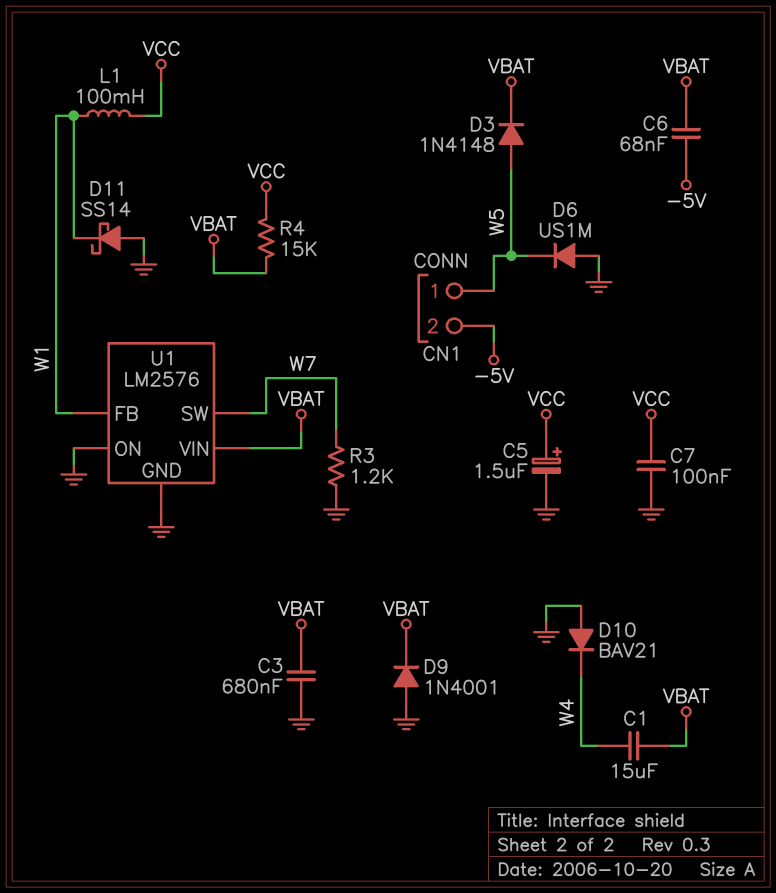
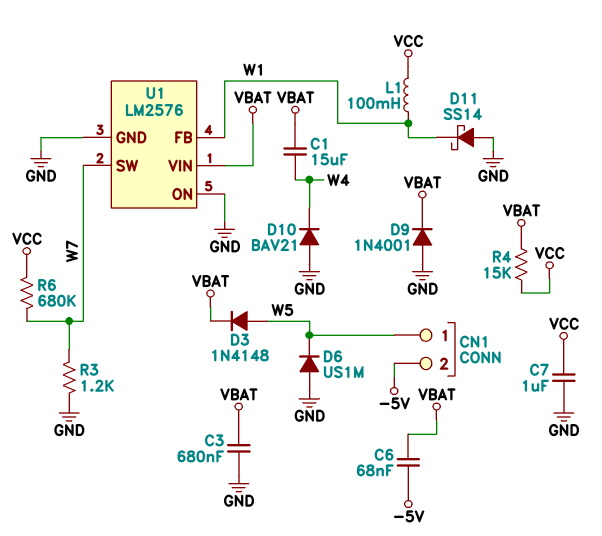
C5: 1.5uF (plus VCC, minus GND) -> none
C7: 100nF (GND, VCC) -> 1uF (GND, VCC)
R6: none -> 680k (VCC, W7)

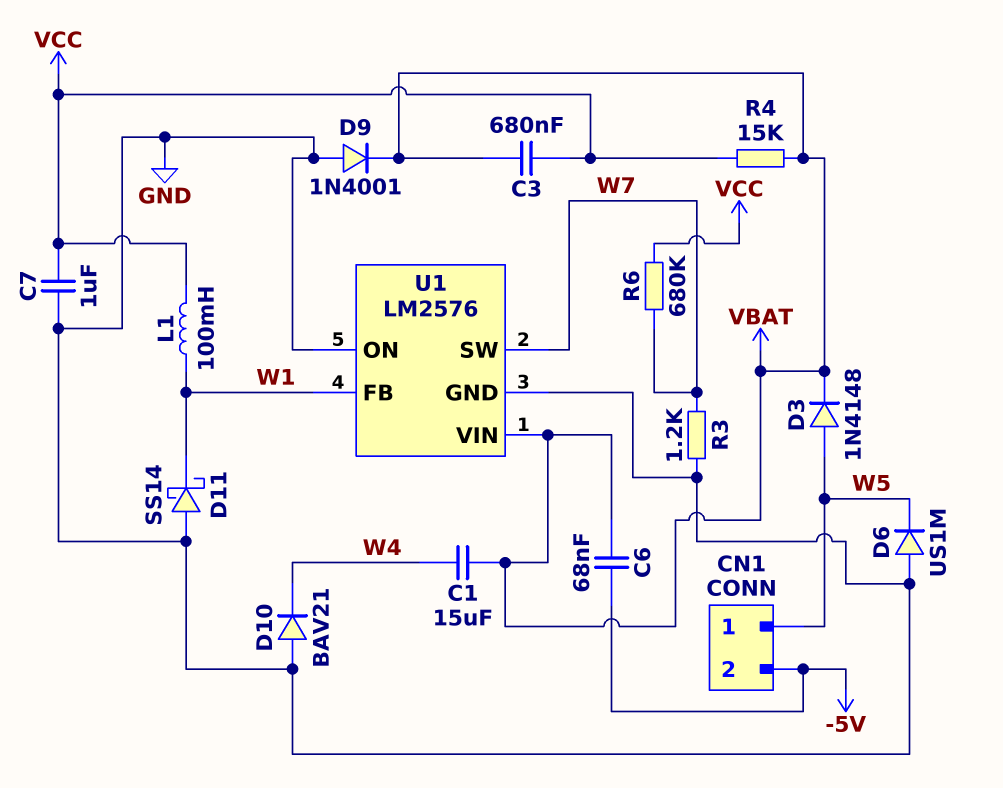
C3: 680nF (GND, VBAT) -> 680nF (VBAT, VCC)

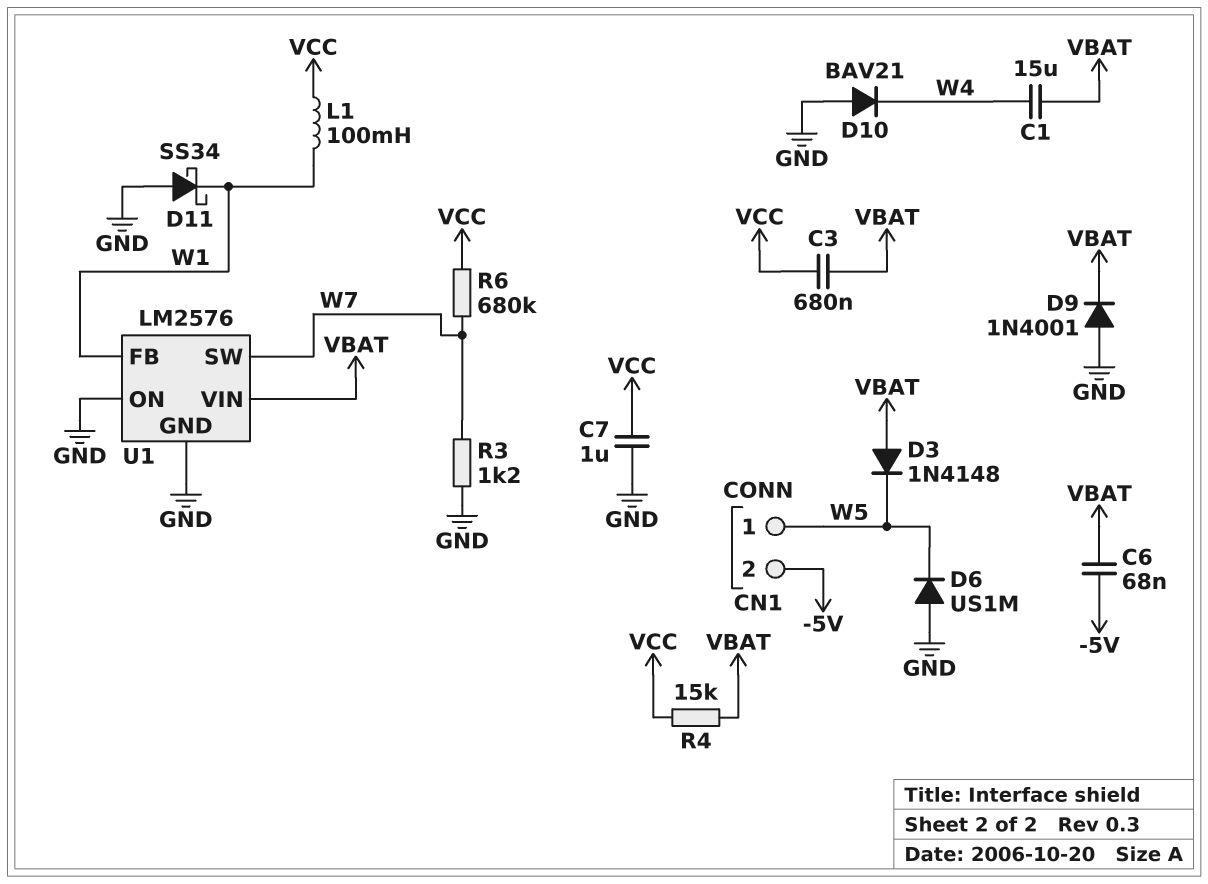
D3: diode 1N4148 (A W5, K VBAT) -> diode 1N4148 (A VBAT, K W5)
D11: schottky SS14 (A GND, K W1) -> schottky SS34 (A GND, K W1)

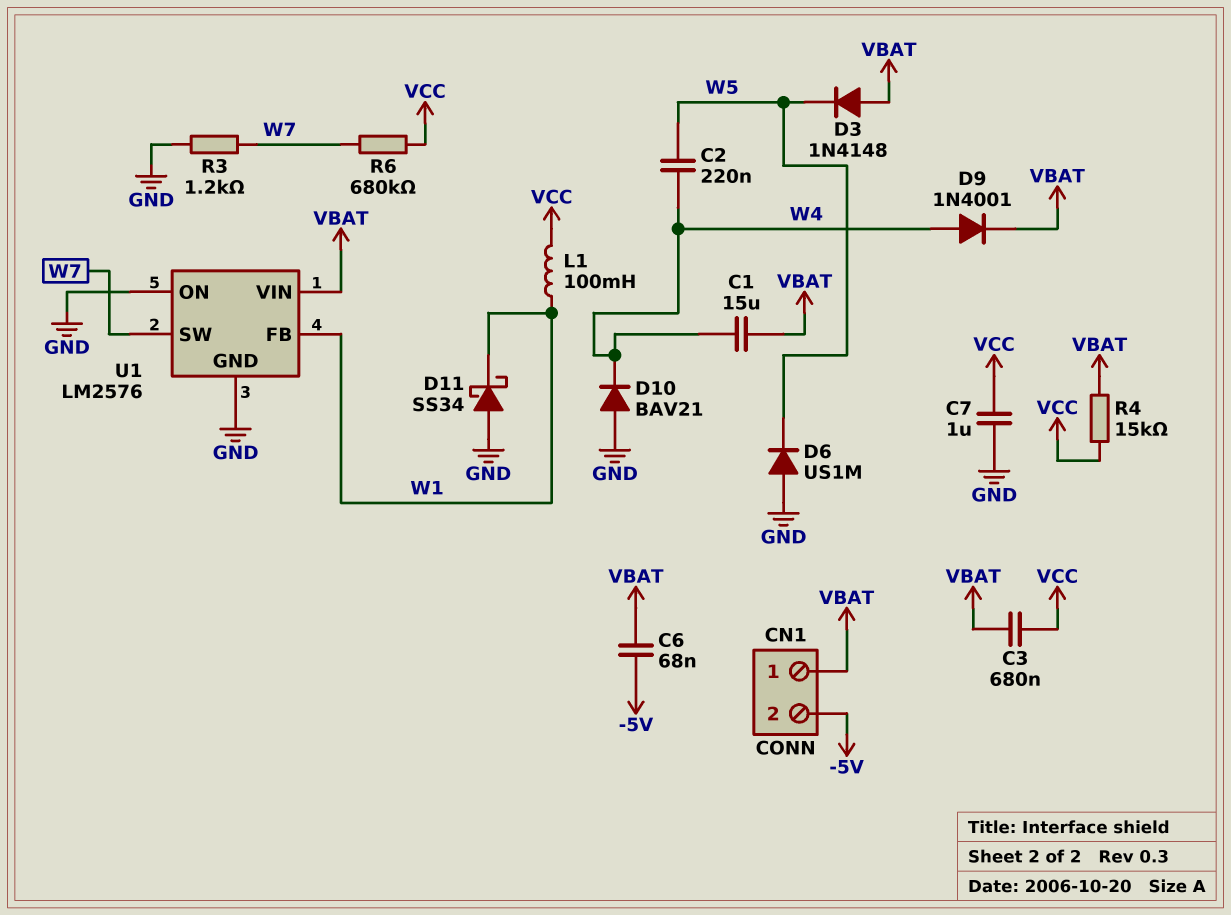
C2: none -> 220nF (W4, W5)
CN1 pin 1: W5 -> VBAT
D9: diode 1N4001 (A GND, K VBAT) -> diode 1N4001 (A W4, K VBAT)

